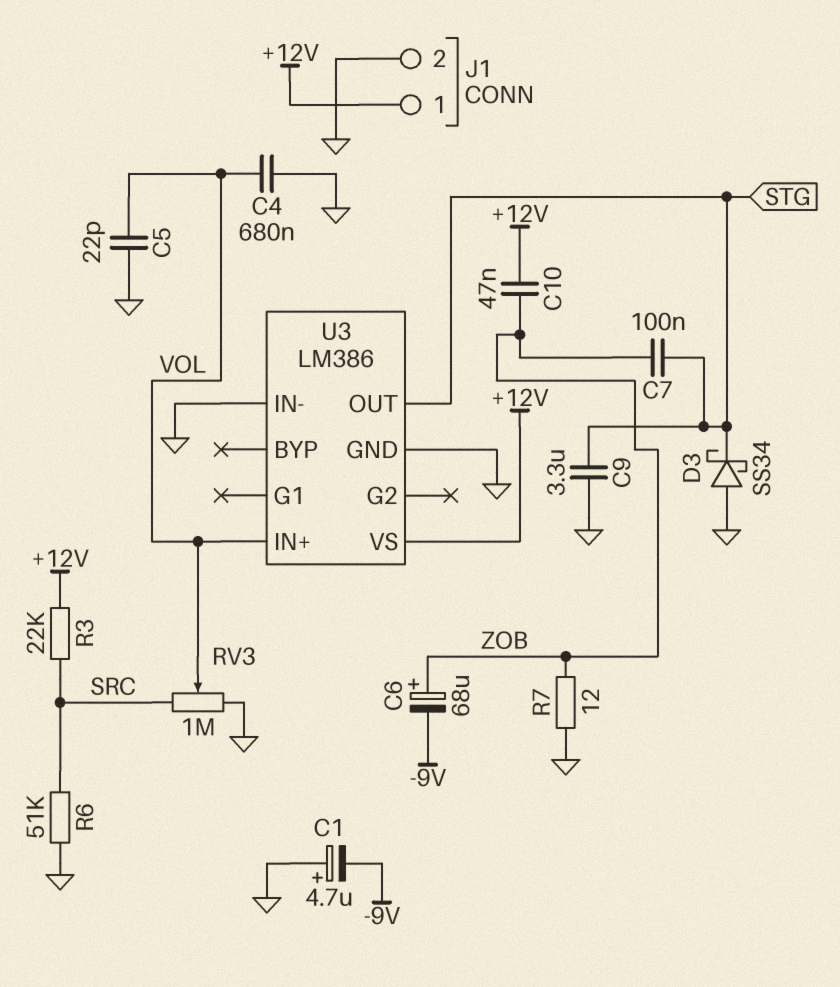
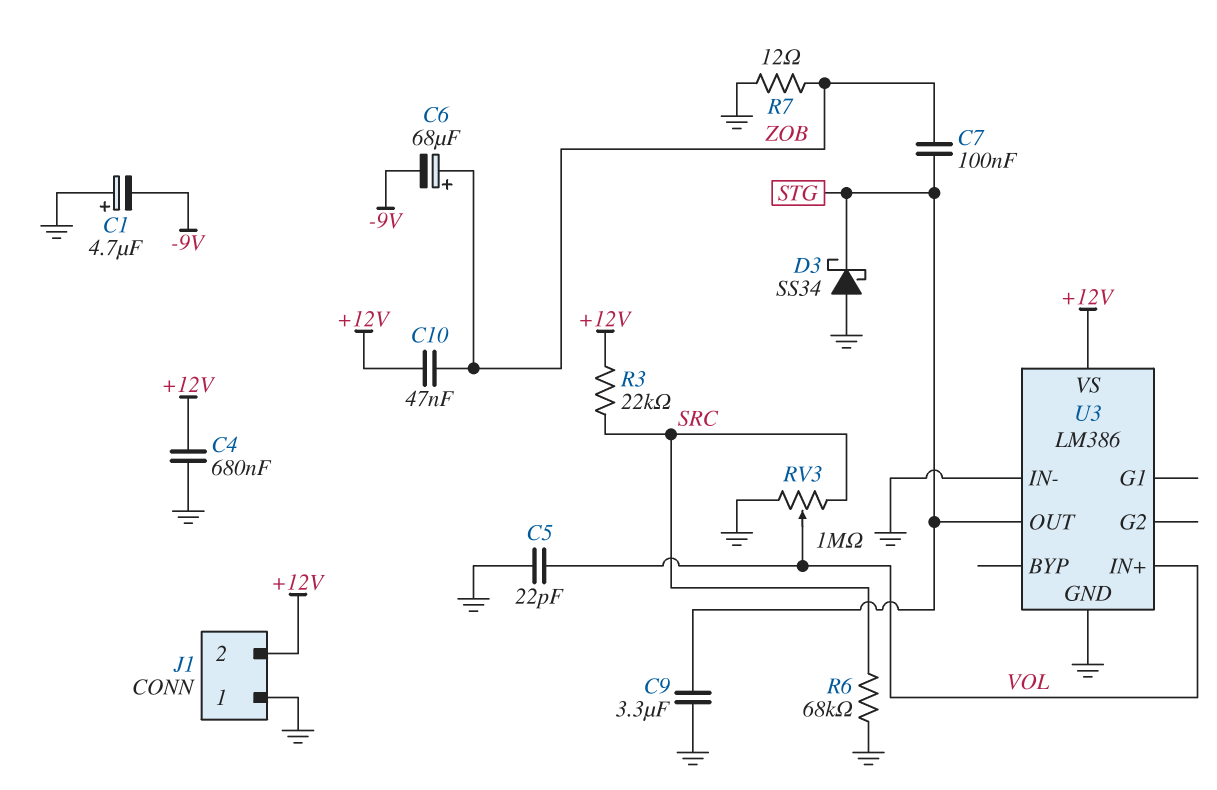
C4: 680nF (GND, VOL) -> 680nF (+12V, GND)
J1 pin 1: +12V -> GND
J1 pin 2: GND -> +12V
R6: 51k (GND, SRC) -> 68k (GND, SRC)

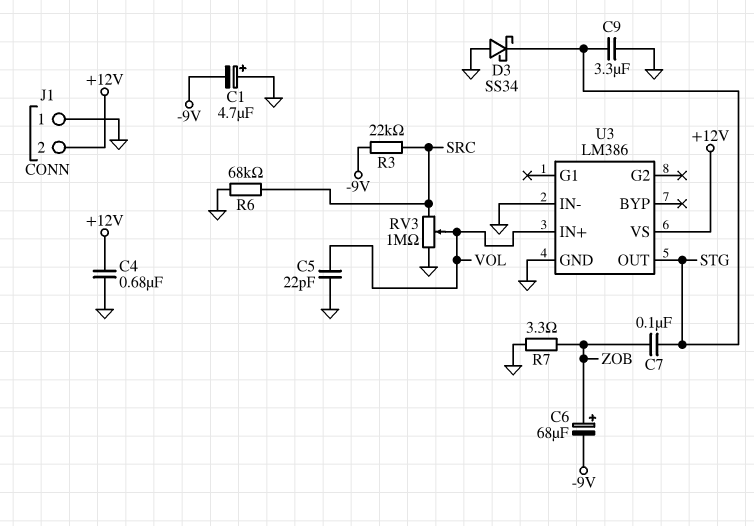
C10: 47nF (+12V, ZOB) -> none
R3: 22k (+12V, SRC) -> 22k (-9V, SRC)
R7: 12 (GND, ZOB) -> 3.3 (GND, ZOB)

